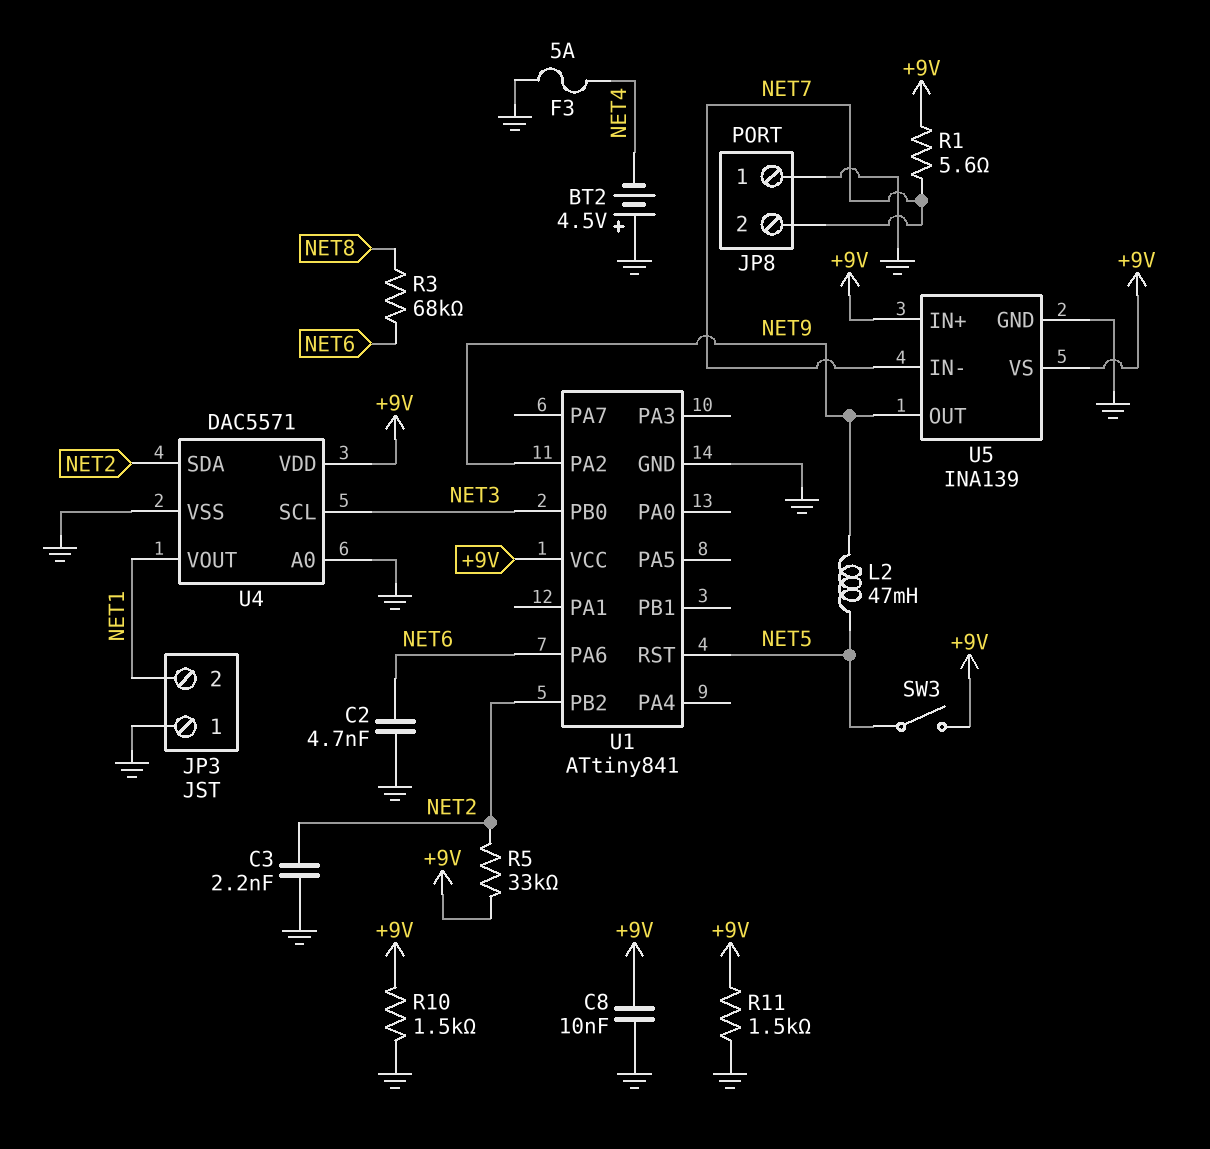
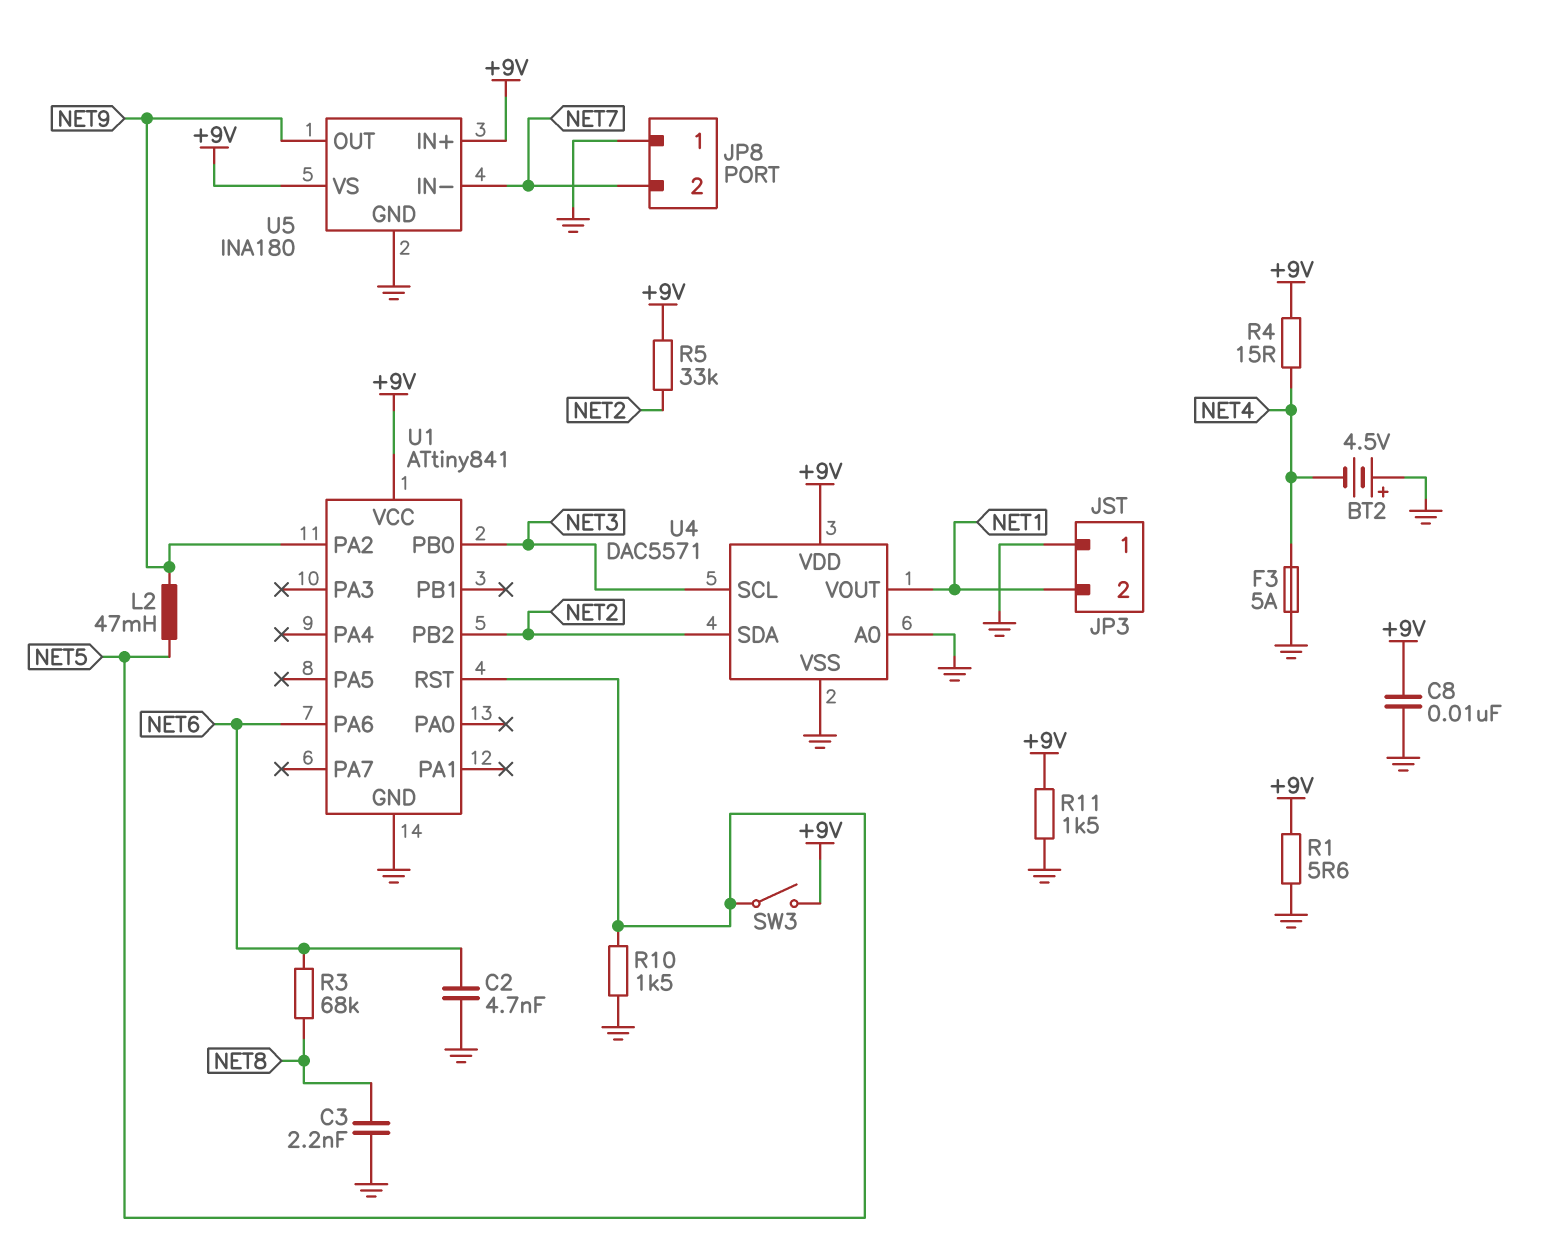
C3: 2.2nF (GND, NET2) -> 2.2nF (GND, NET8)
R1: 5.6 (+9V, NET7) -> 5.6 (+9V, GND)
R4: none -> 15 (+9V, NET4)
R10: 1.5k (+9V, GND) -> 1.5k (GND, NET5)
U5: INA139 -> INA180

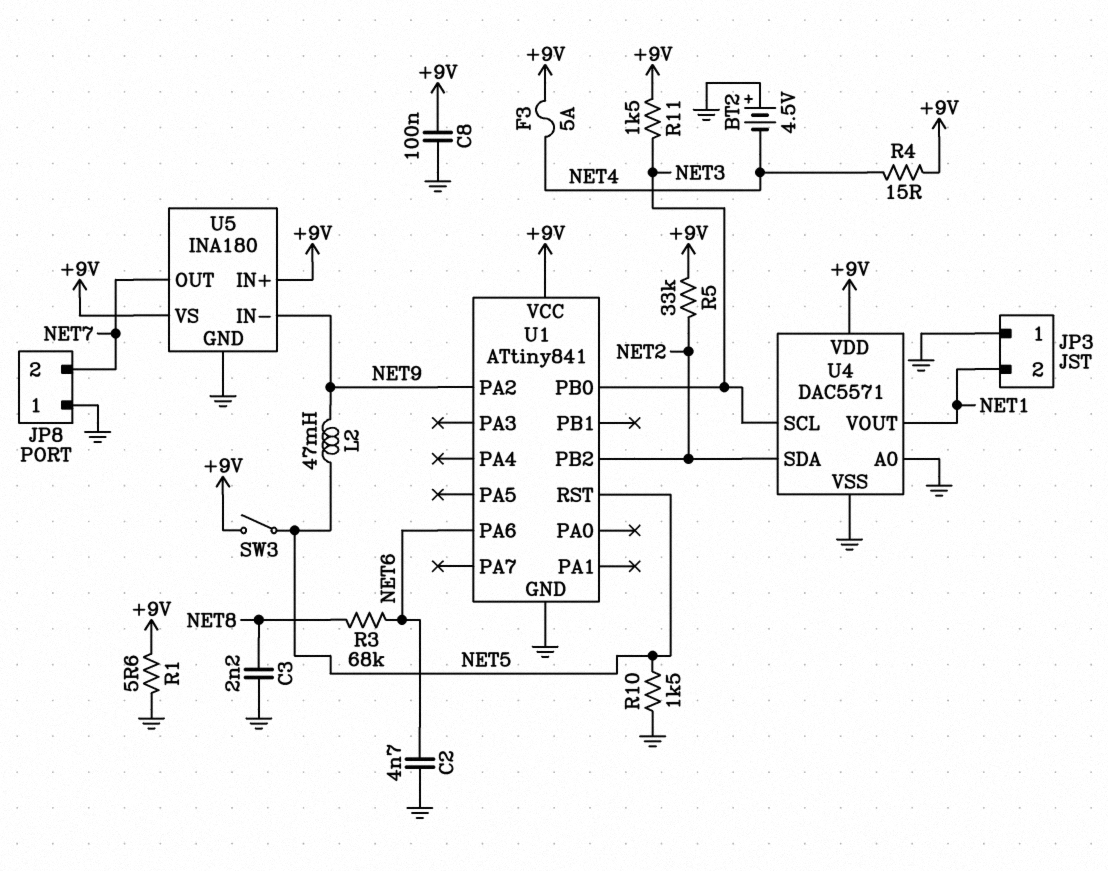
C8: 10nF (+9V, GND) -> 100nF (+9V, GND)
F3: 5A (GND, NET4) -> 5A (+9V, NET4)
R11: 1.5k (+9V, GND) -> 1.5k (+9V, NET3)
U5 pin IN-: NET7 -> NET9
U5 pin OUT: NET9 -> NET7

